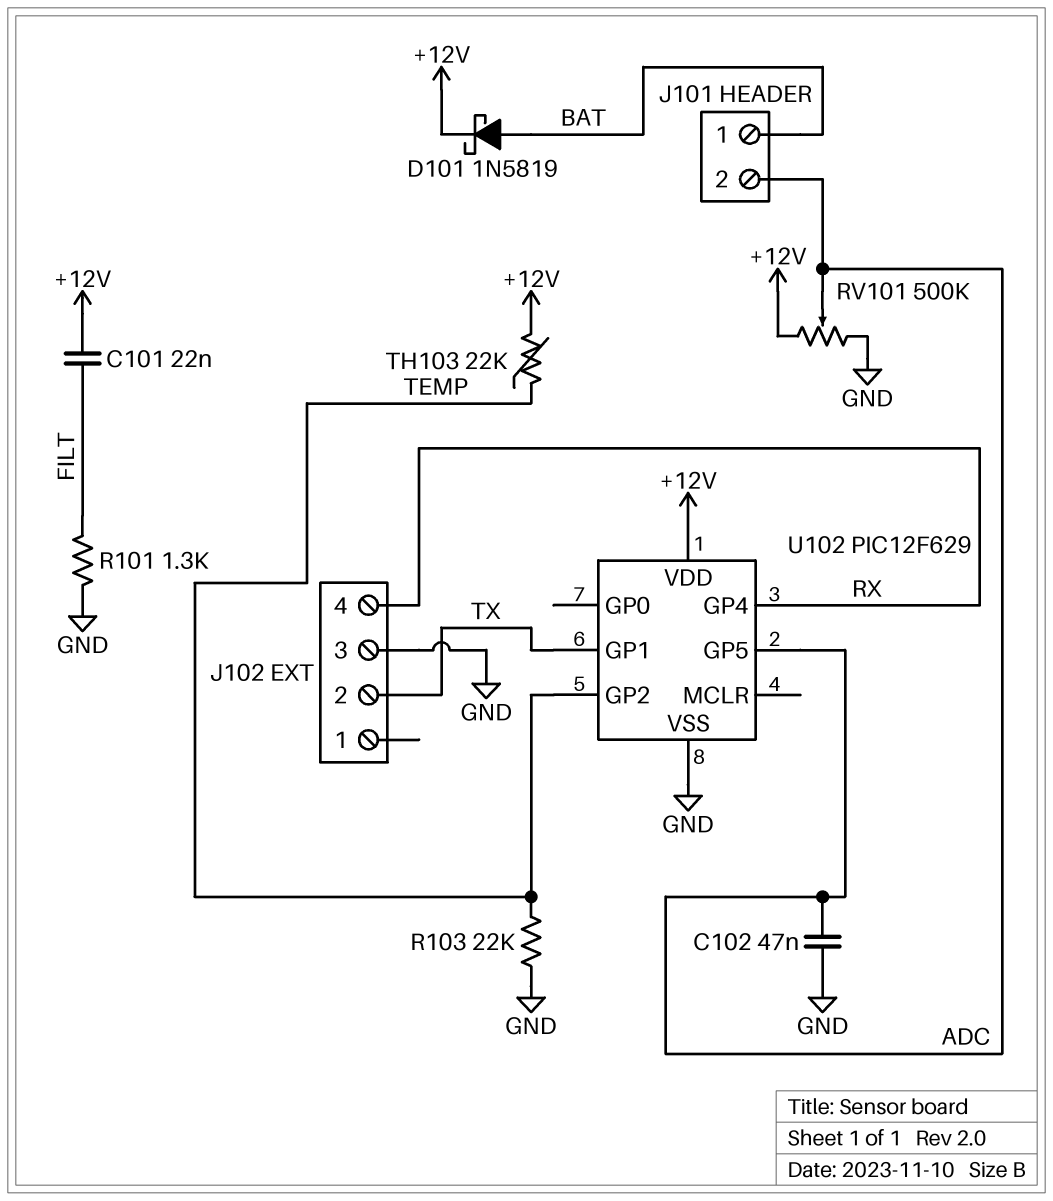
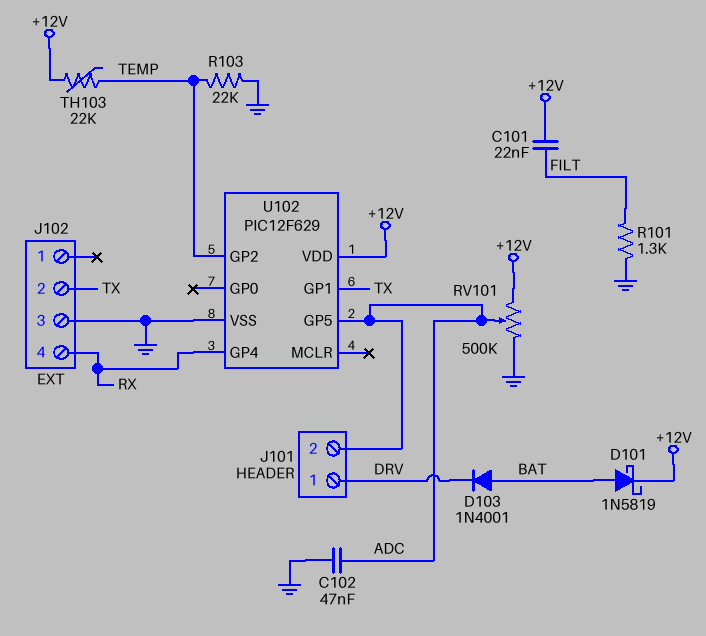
D103: none -> diode 1N4001 (A BAT, K DRV)
J101 pin 1: BAT -> DRV

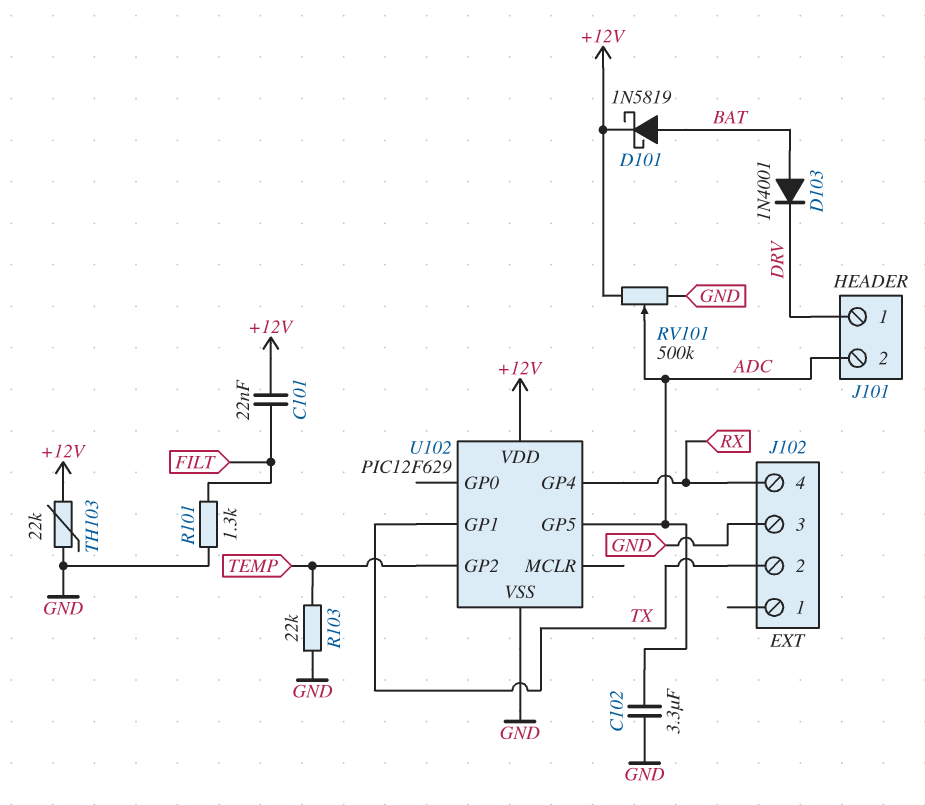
C102: 47nF (ADC, GND) -> 3.3uF (ADC, GND)
TH103: 22k (+12V, TEMP) -> 22k (+12V, GND)

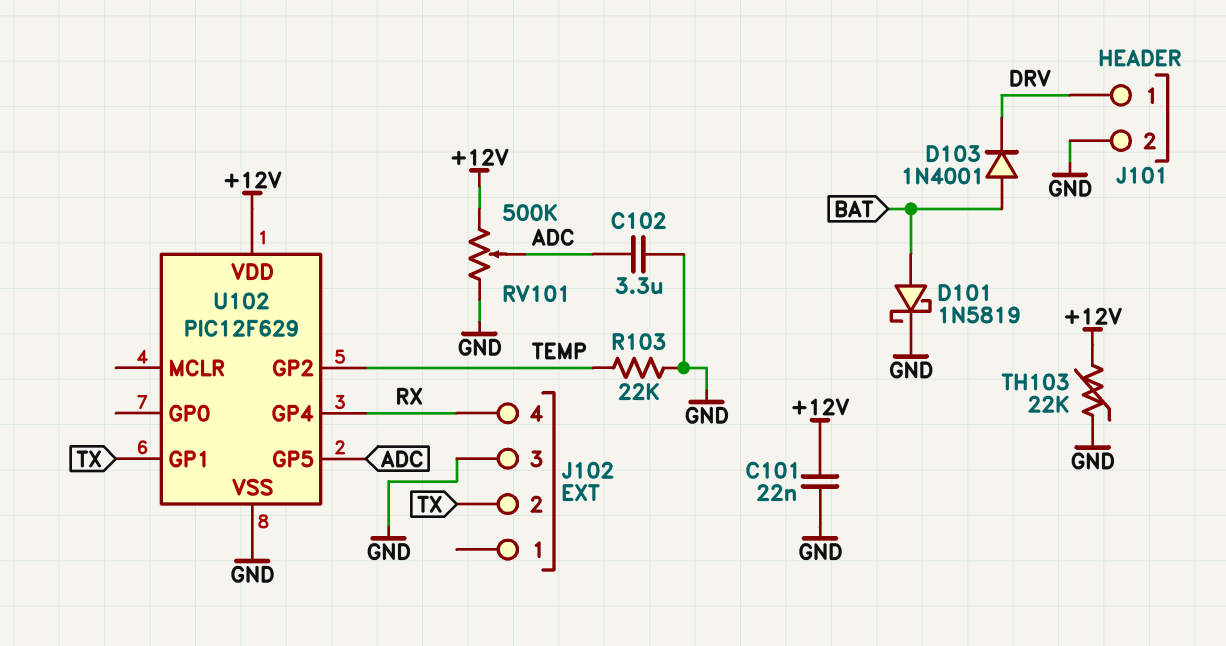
C101: 22nF (+12V, FILT) -> 22nF (+12V, GND)
D101: schottky 1N5819 (A BAT, K +12V) -> schottky 1N5819 (A BAT, K GND)
J101 pin 2: ADC -> GND
R101: 1.3k (FILT, GND) -> none

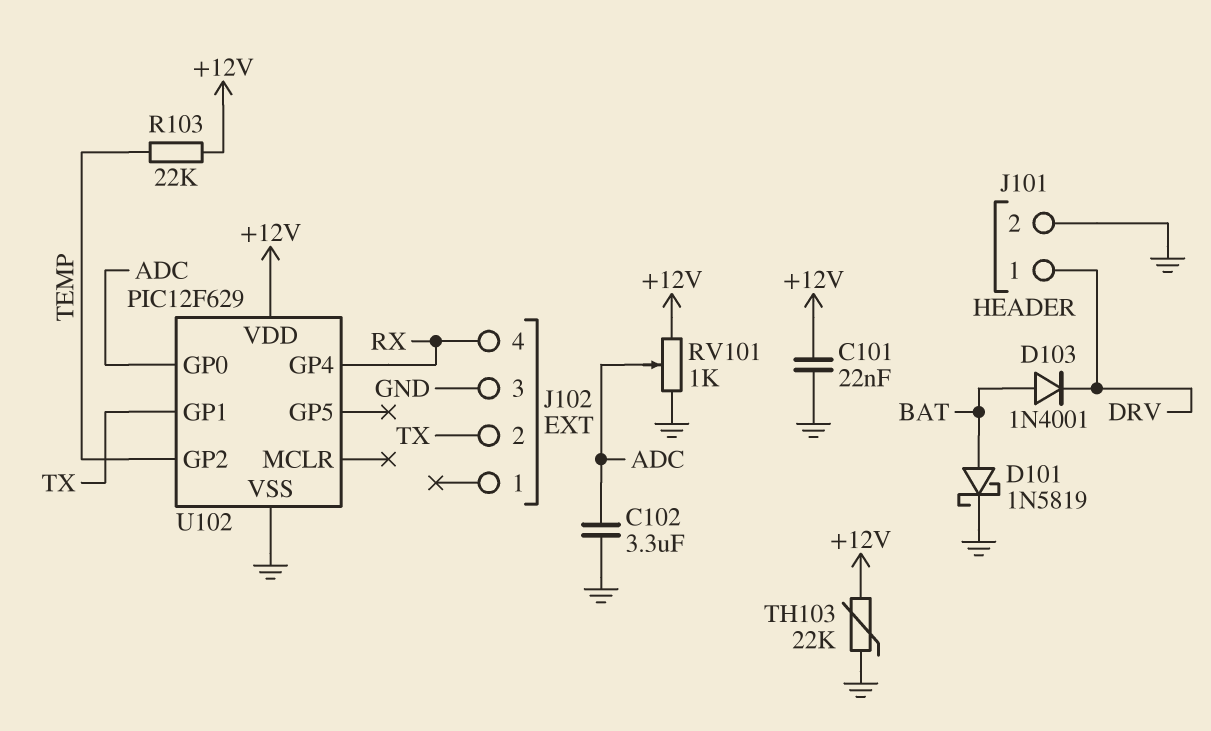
R103: 22k (GND, TEMP) -> 22k (+12V, TEMP)
RV101: 500k (+12V, GND, wiper ADC) -> 1k (+12V, GND, wiper ADC)
U102 pin GP0: none -> ADC
U102 pin GP5: ADC -> none

